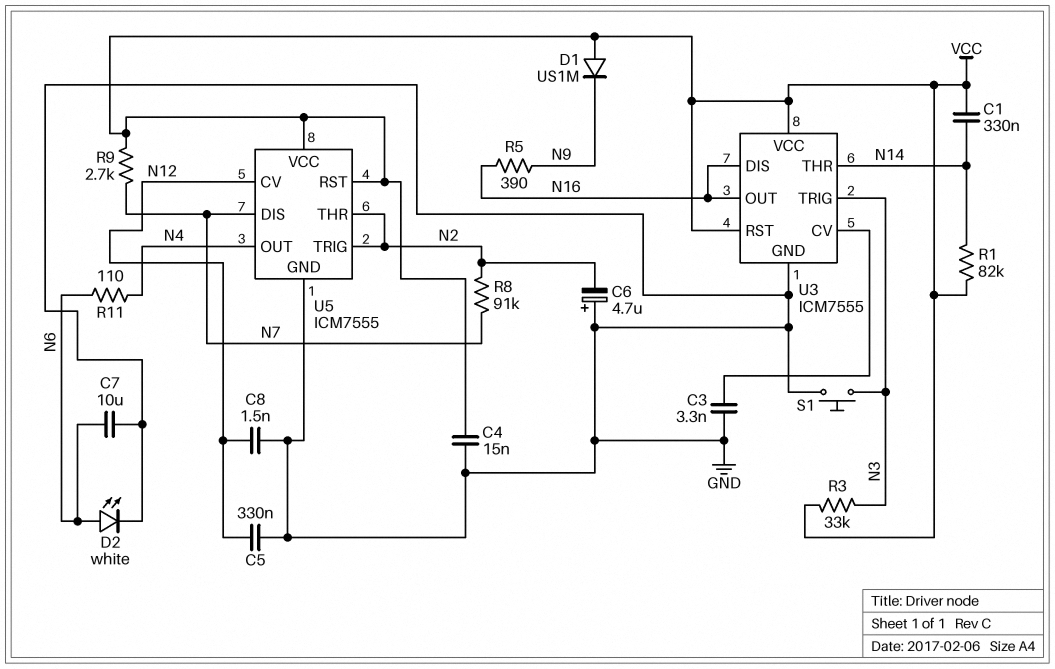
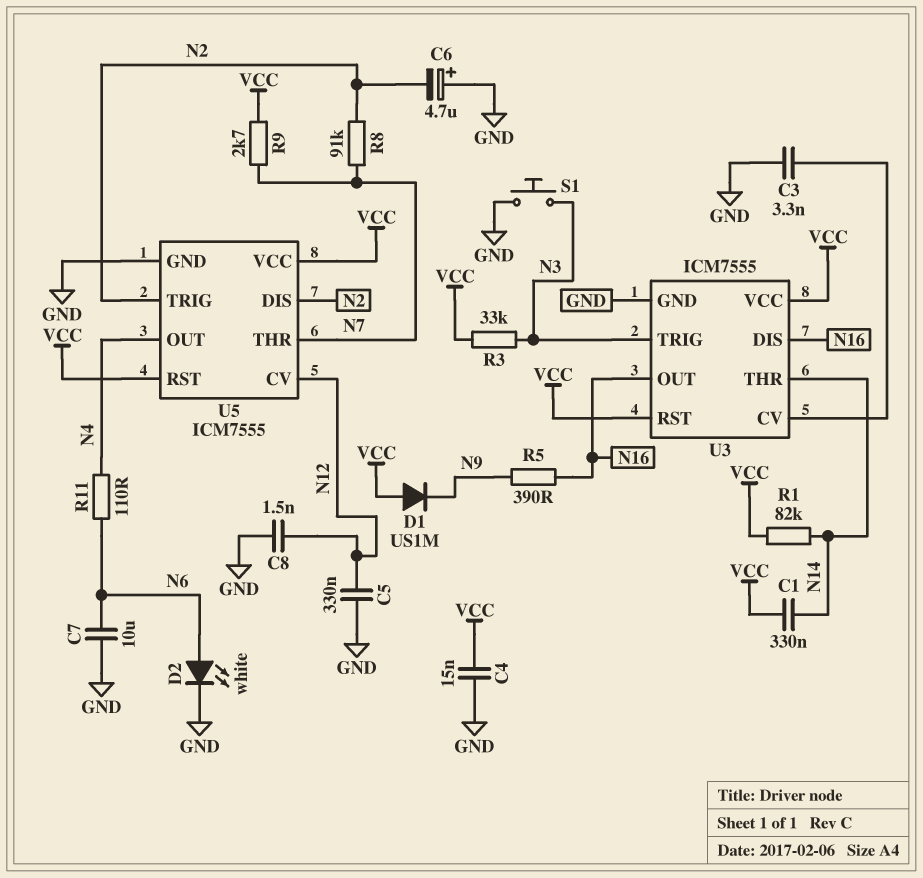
U5 pin DIS: N7 -> N2
U5 pin THR: N2 -> N7

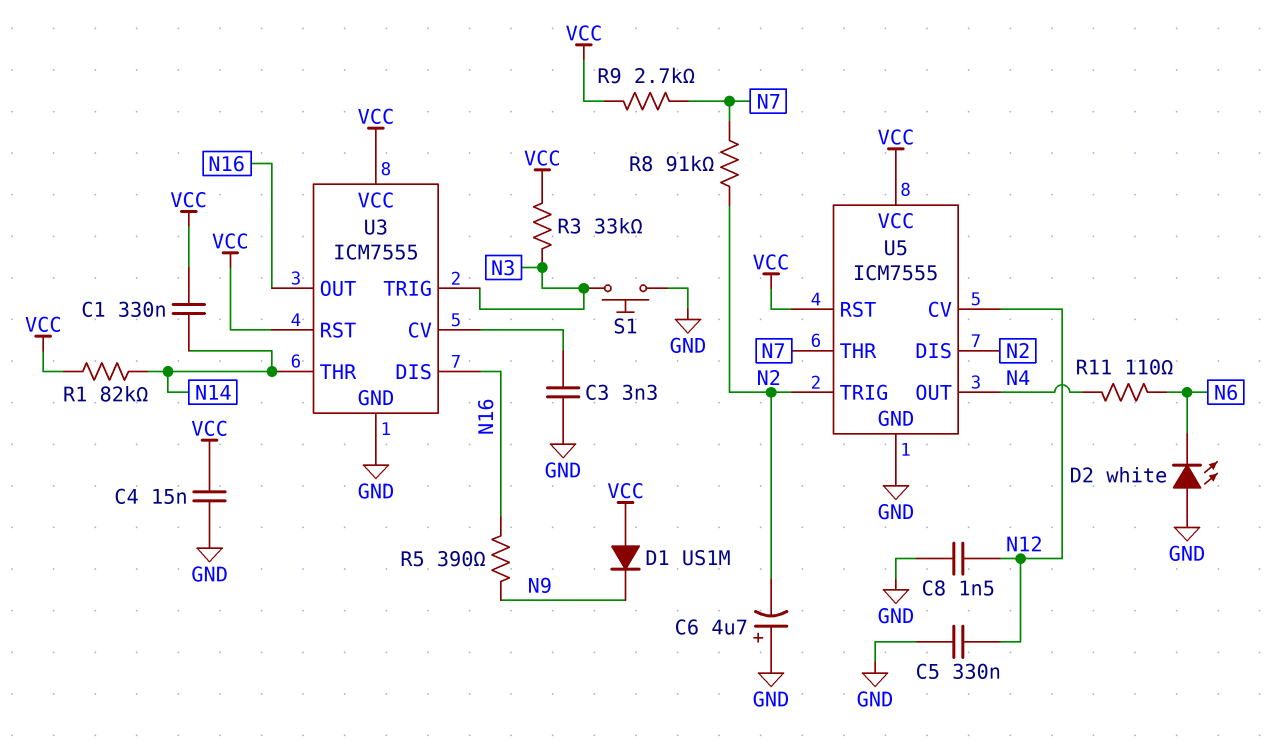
C7: 10uF (GND, N6) -> none
D2: LED white (A N6, K GND) -> LED white (A GND, K N6)

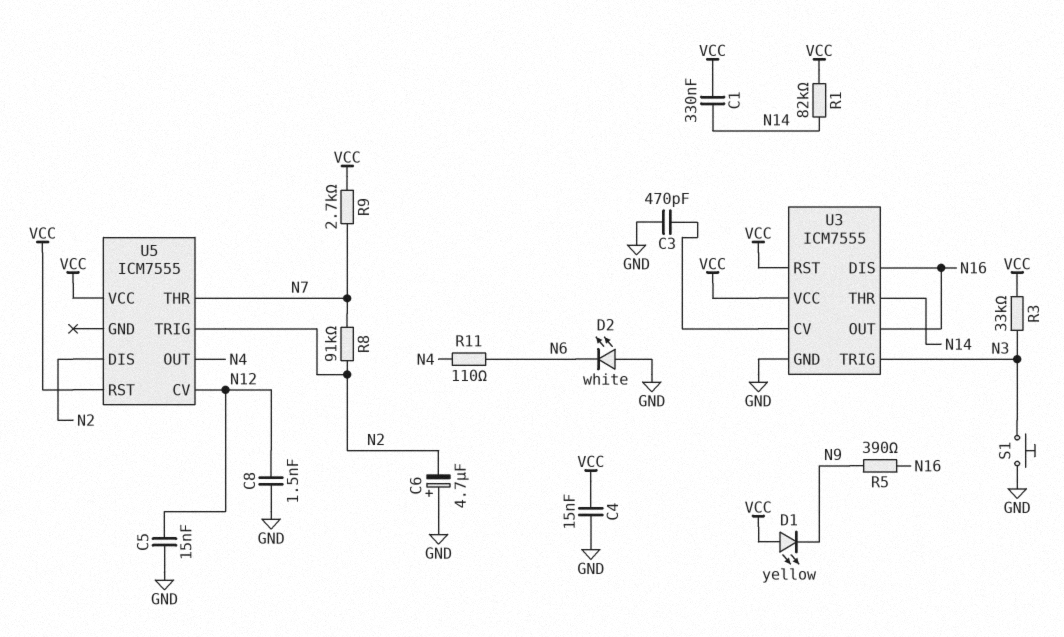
C3: 3.3nF (GND, U3/CV) -> 470pF (GND, U3/CV)
C5: 330nF (GND, N12) -> 15nF (GND, N12)
D1: diode US1M (A VCC, K N9) -> LED yellow (A VCC, K N9)
U5 pin GND: GND -> none

